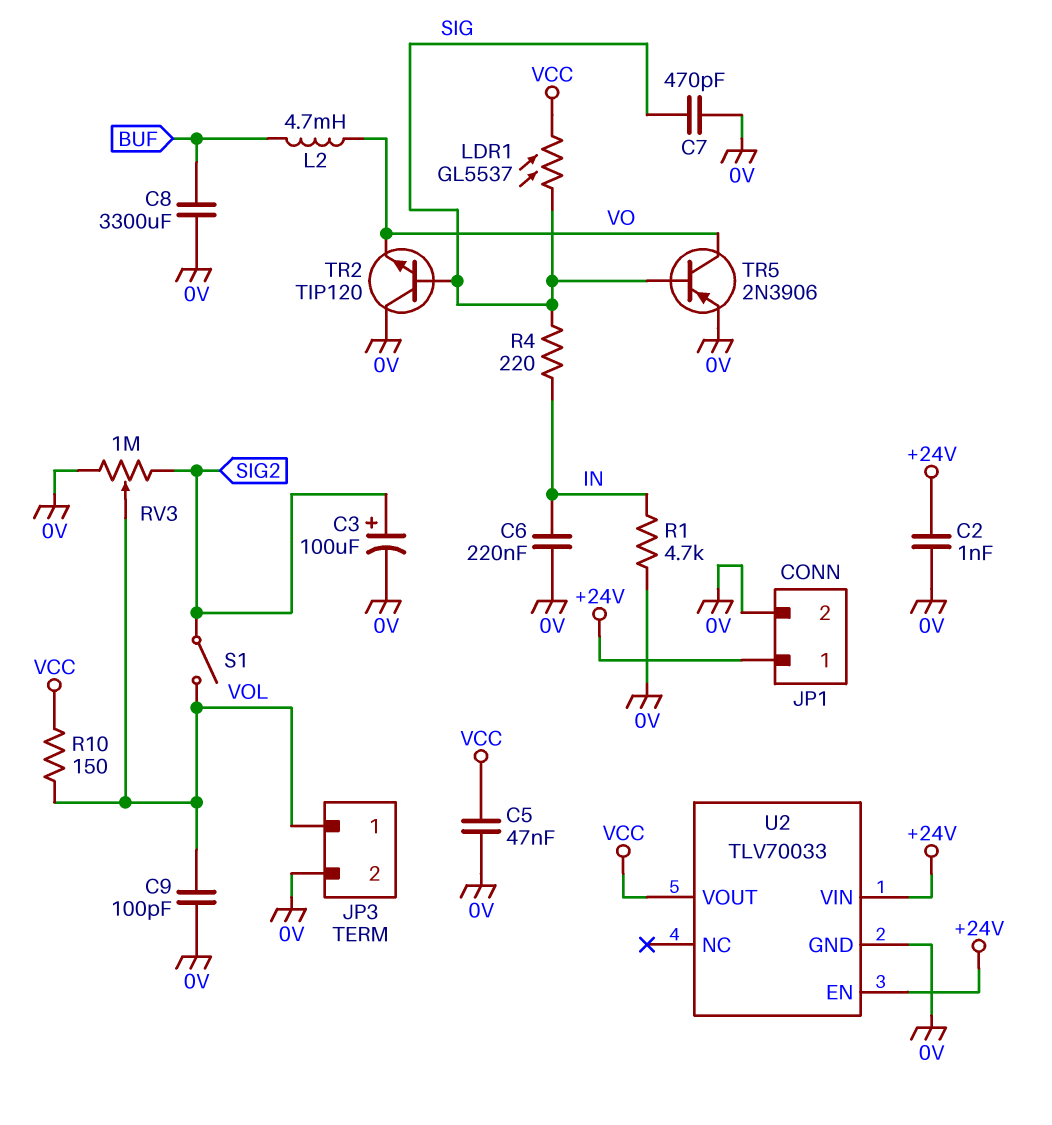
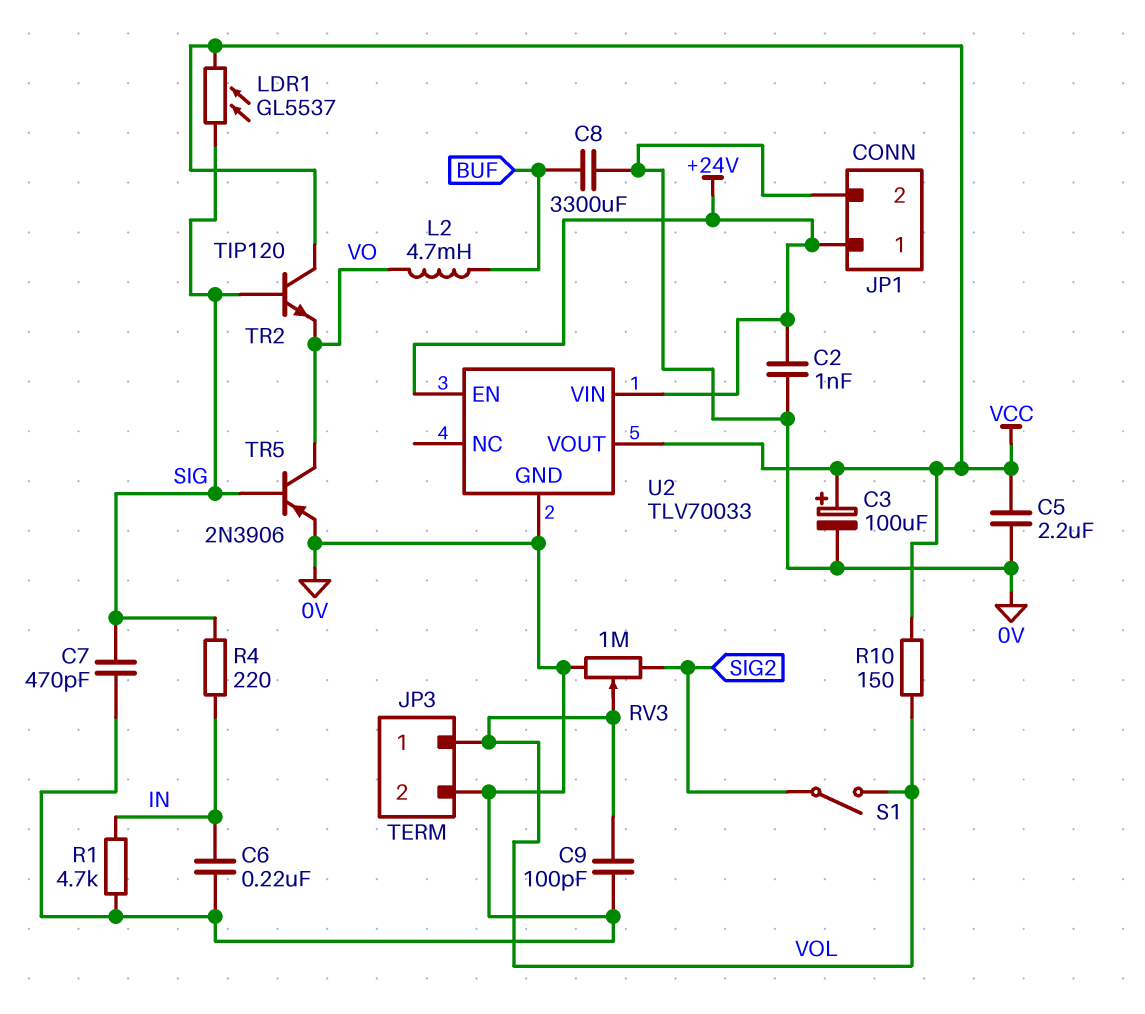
C3: 100uF (plus SIG2, minus 0V) -> 100uF (plus VCC, minus 0V)
C5: 47nF (0V, VCC) -> 2.2uF (0V, VCC)
TR2: NPN TIP120 (B SIG, C 0V, E VO) -> NPN TIP120 (B SIG, C VCC, E VO)

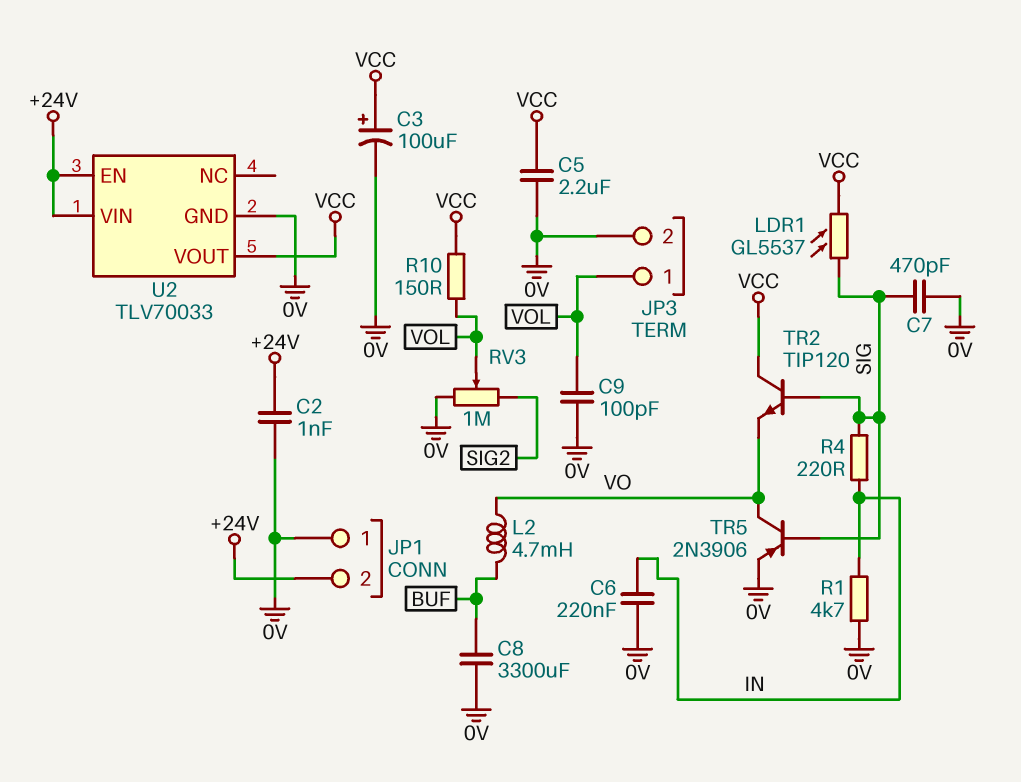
JP1 pin 1: +24V -> 0V
JP1 pin 2: 0V -> +24V
S1: switch (SIG2, VOL) -> none

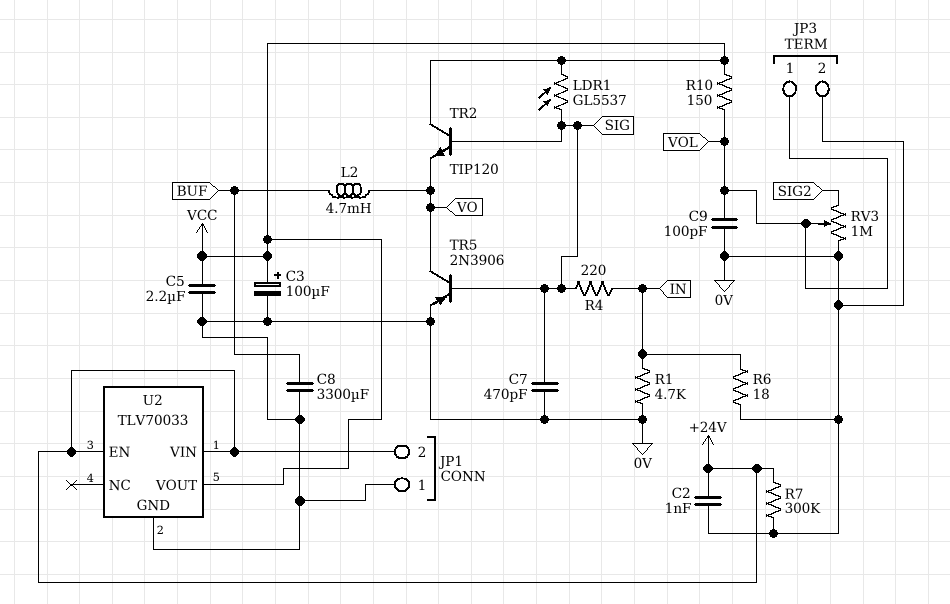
C6: 220nF (0V, IN) -> none
R6: none -> 18 (0V, IN)
R7: none -> 300k (+24V, 0V)

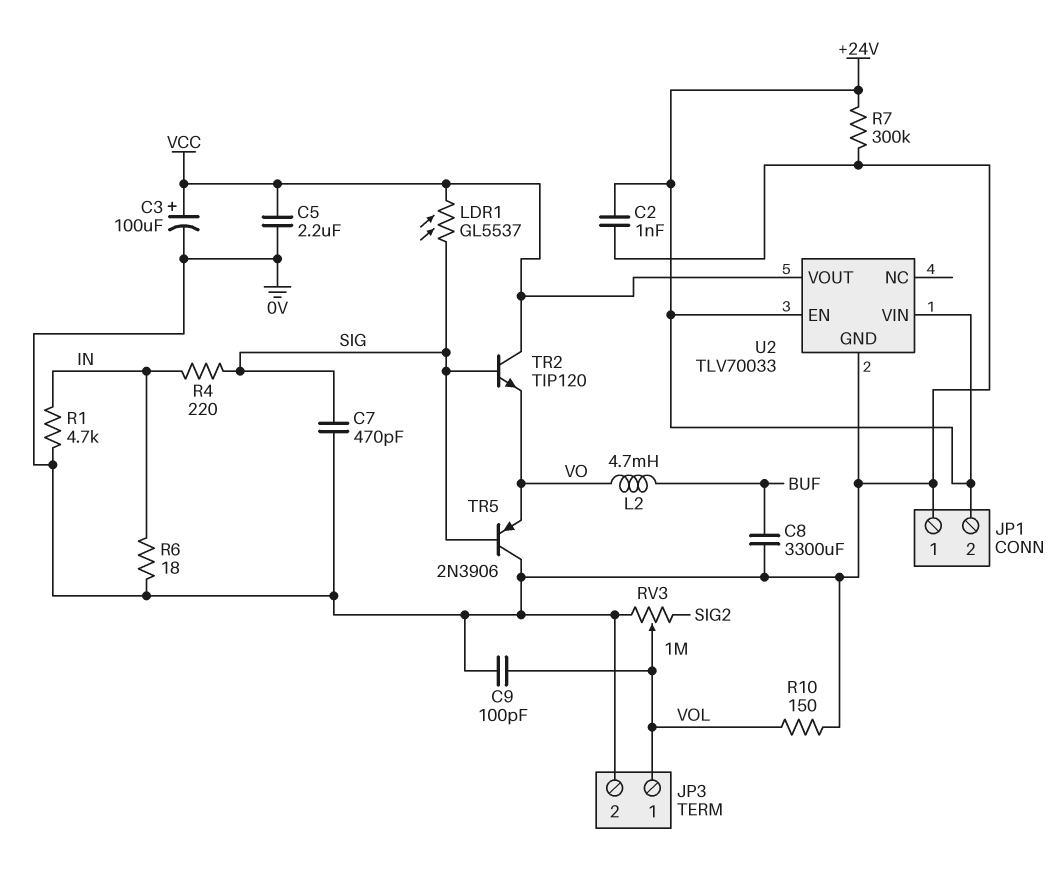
R10: 150 (VCC, VOL) -> 150 (0V, VOL)
TR5: PNP 2N3906 (B SIG, C VO, E 0V) -> PNP 2N3906 (B SIG, C 0V, E VO)

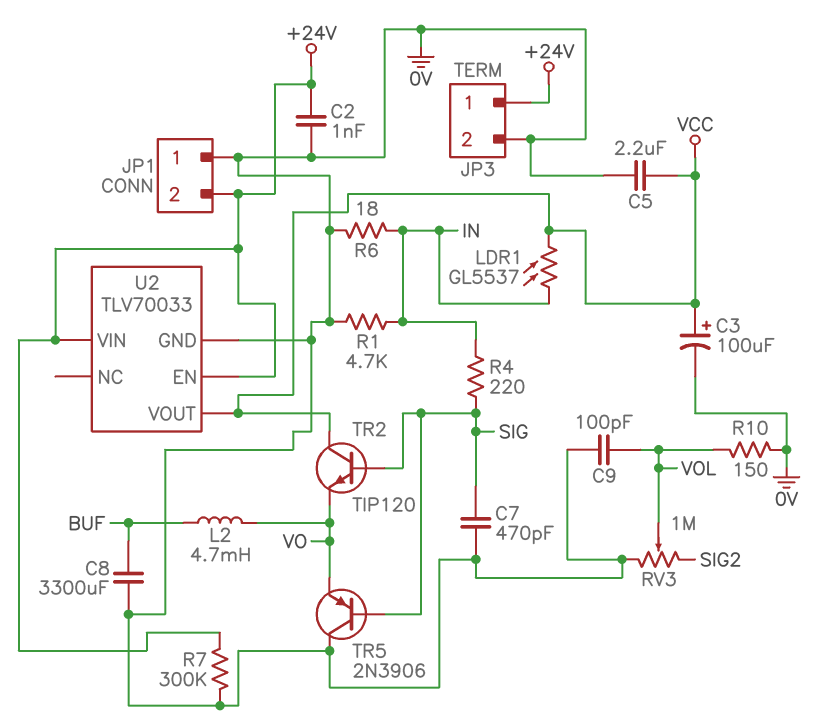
JP3 pin 1: VOL -> +24V
LDR1: GL5537 (SIG, VCC) -> GL5537 (IN, VCC)

